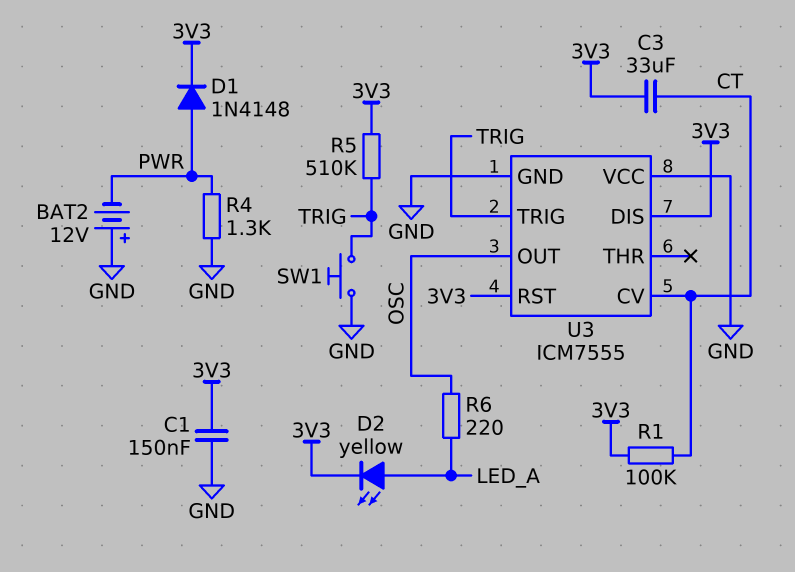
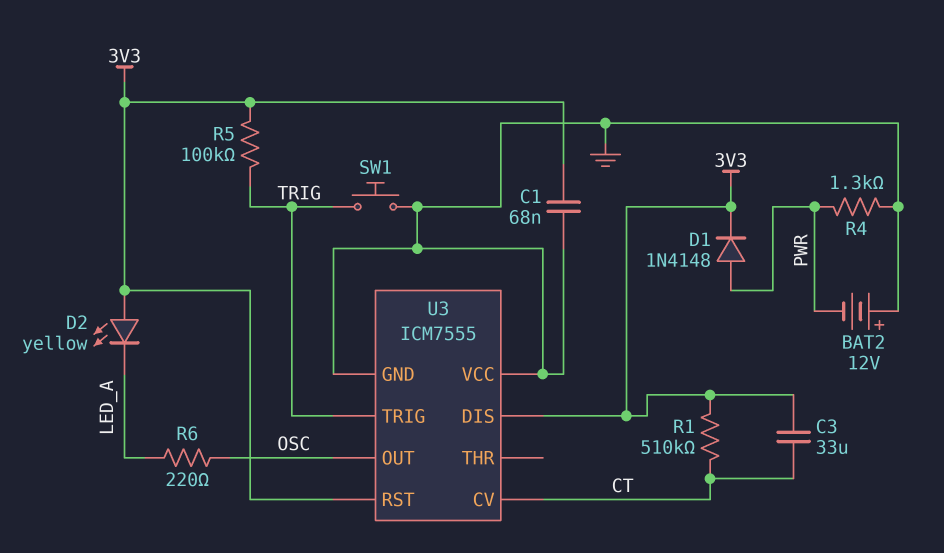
C1: 150nF (3V3, GND) -> 68nF (3V3, GND)
D2: LED yellow (A LED_A, K 3V3) -> LED yellow (A 3V3, K LED_A)
R1: 100k (3V3, CT) -> 510k (3V3, CT)
R5: 510k (3V3, TRIG) -> 100k (3V3, TRIG)

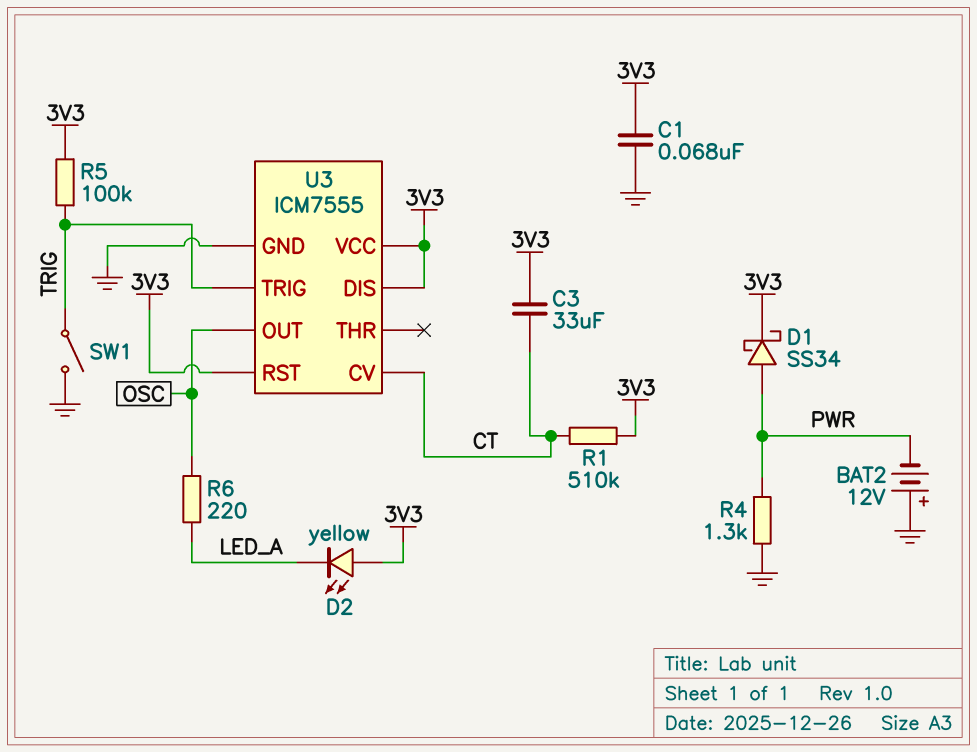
D1: diode 1N4148 (A PWR, K 3V3) -> schottky SS34 (A PWR, K 3V3)
SW1: button (GND, TRIG) -> switch (GND, TRIG)
U3 pin VCC: GND -> 3V3

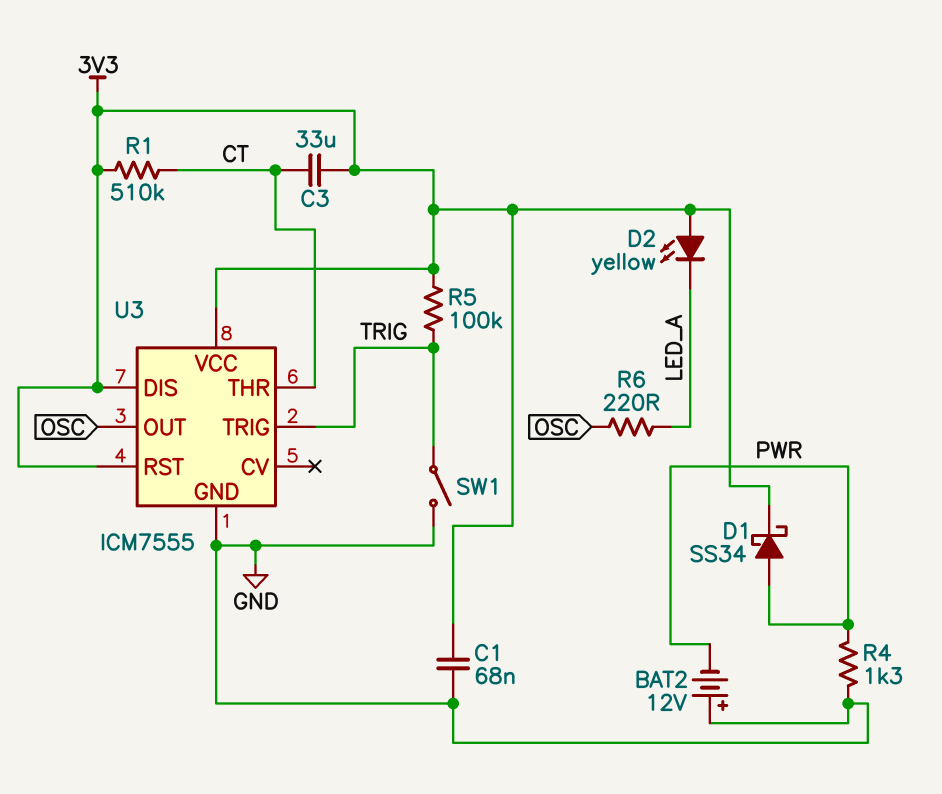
U3 pin CV: CT -> none
U3 pin THR: none -> CT

